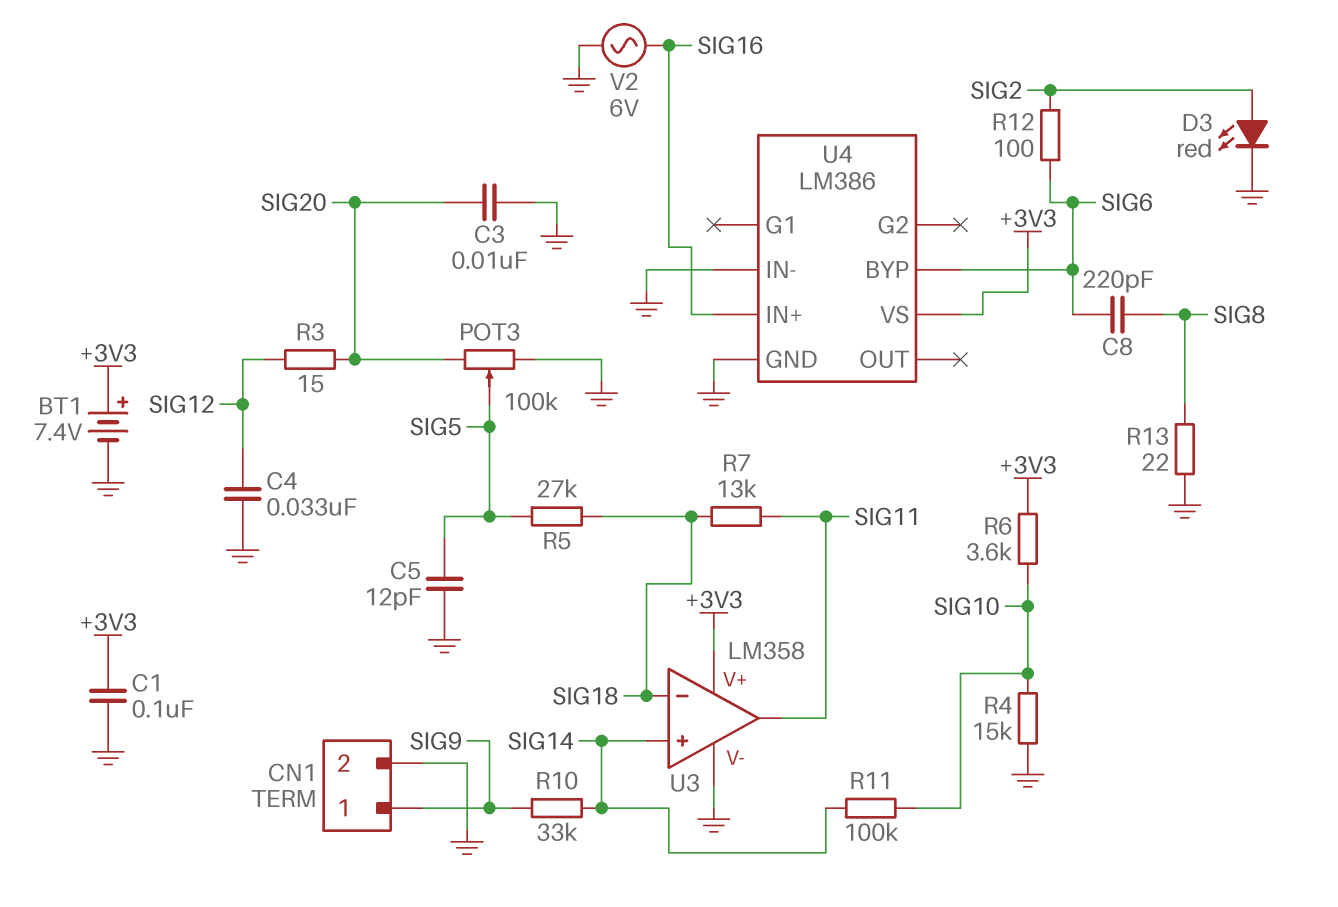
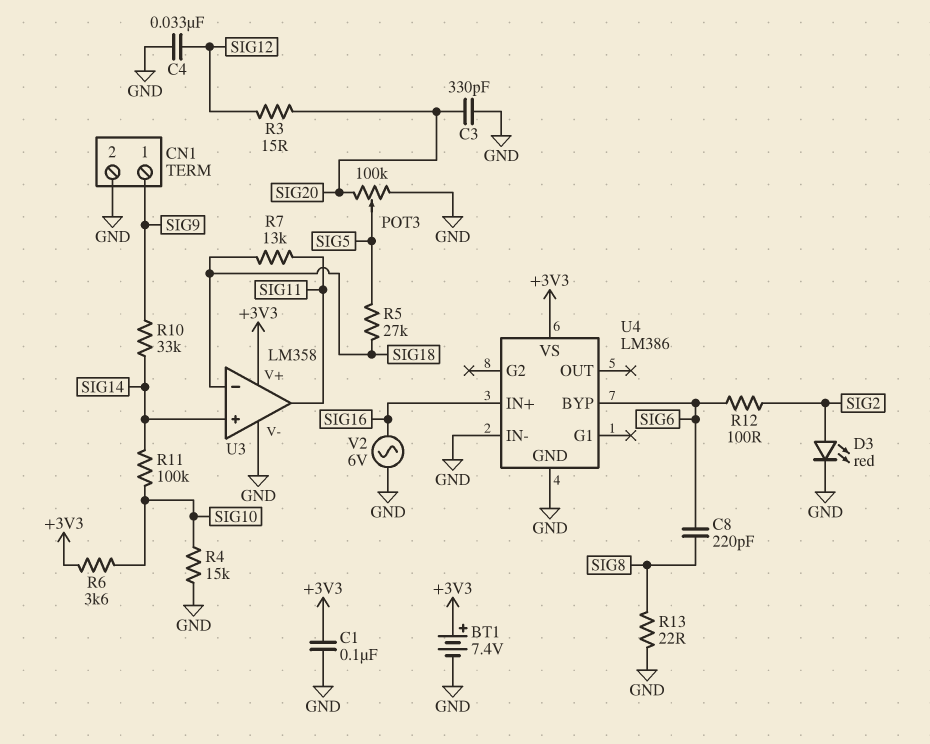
C3: 10nF (GND, SIG20) -> 330pF (GND, SIG20)
C5: 12pF (GND, SIG5) -> none

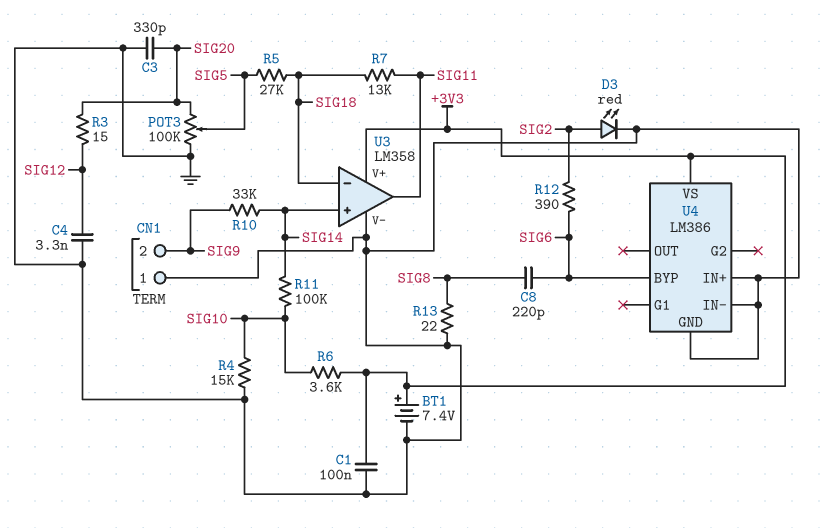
C4: 33nF (GND, SIG12) -> 3.3nF (GND, SIG12)
CN1 pin 1: SIG9 -> GND
CN1 pin 2: GND -> SIG9
R12: 100 (SIG2, SIG6) -> 390 (SIG2, SIG6)
U4 pin IN+: SIG16 -> GND
V2: AC 6V (GND, SIG16) -> none

